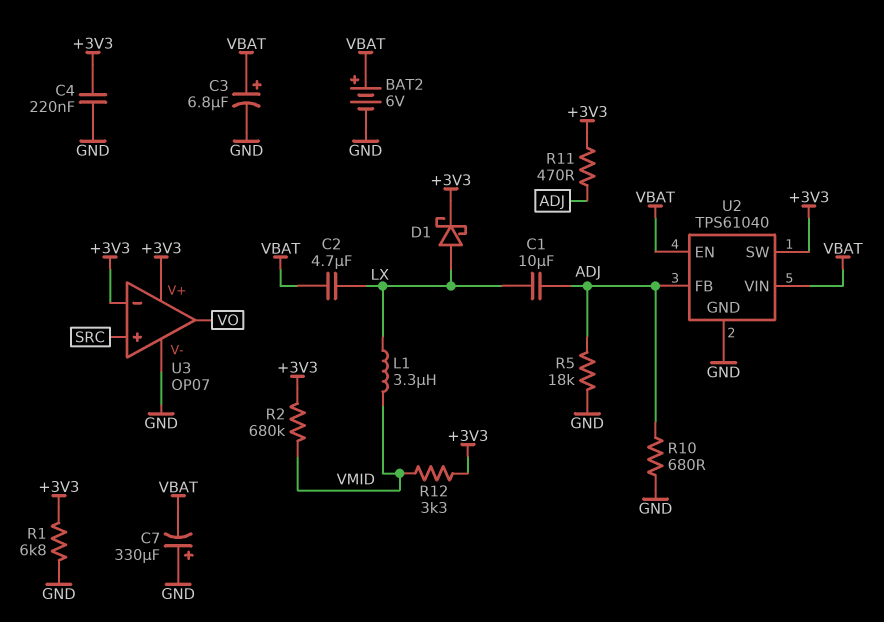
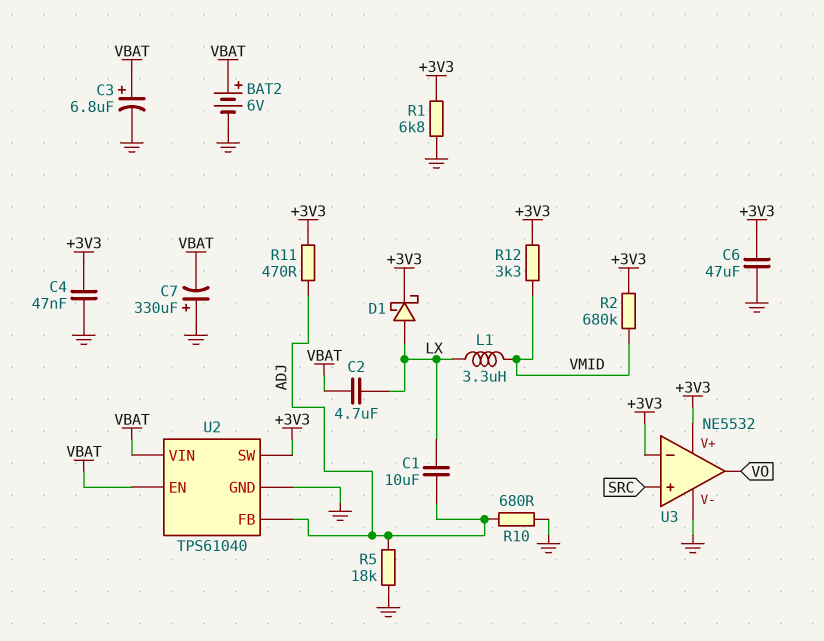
C4: 220nF (+3V3, GND) -> 47nF (+3V3, GND)
C6: none -> 47uF (+3V3, GND)
U3: OP07 -> NE5532

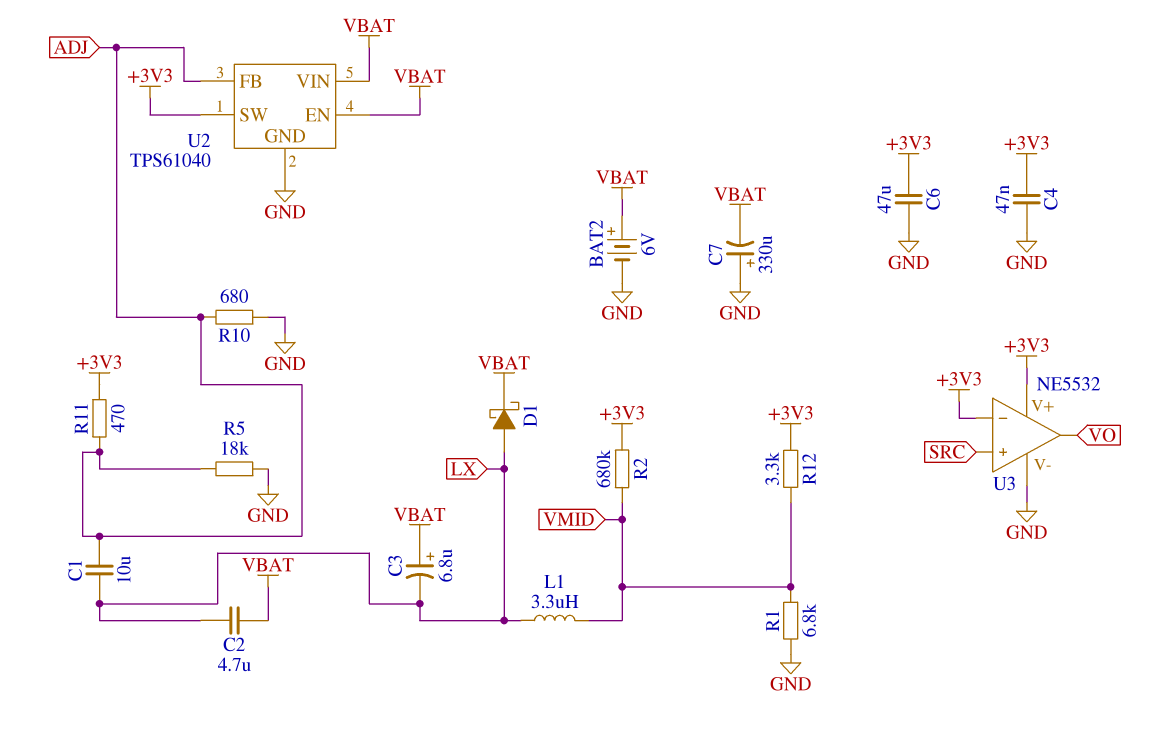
C3: 6.8uF (plus VBAT, minus GND) -> 6.8uF (plus VBAT, minus LX)
D1: schottky (A LX, K +3V3) -> schottky (A LX, K VBAT)
R1: 6.8k (+3V3, GND) -> 6.8k (GND, VMID)

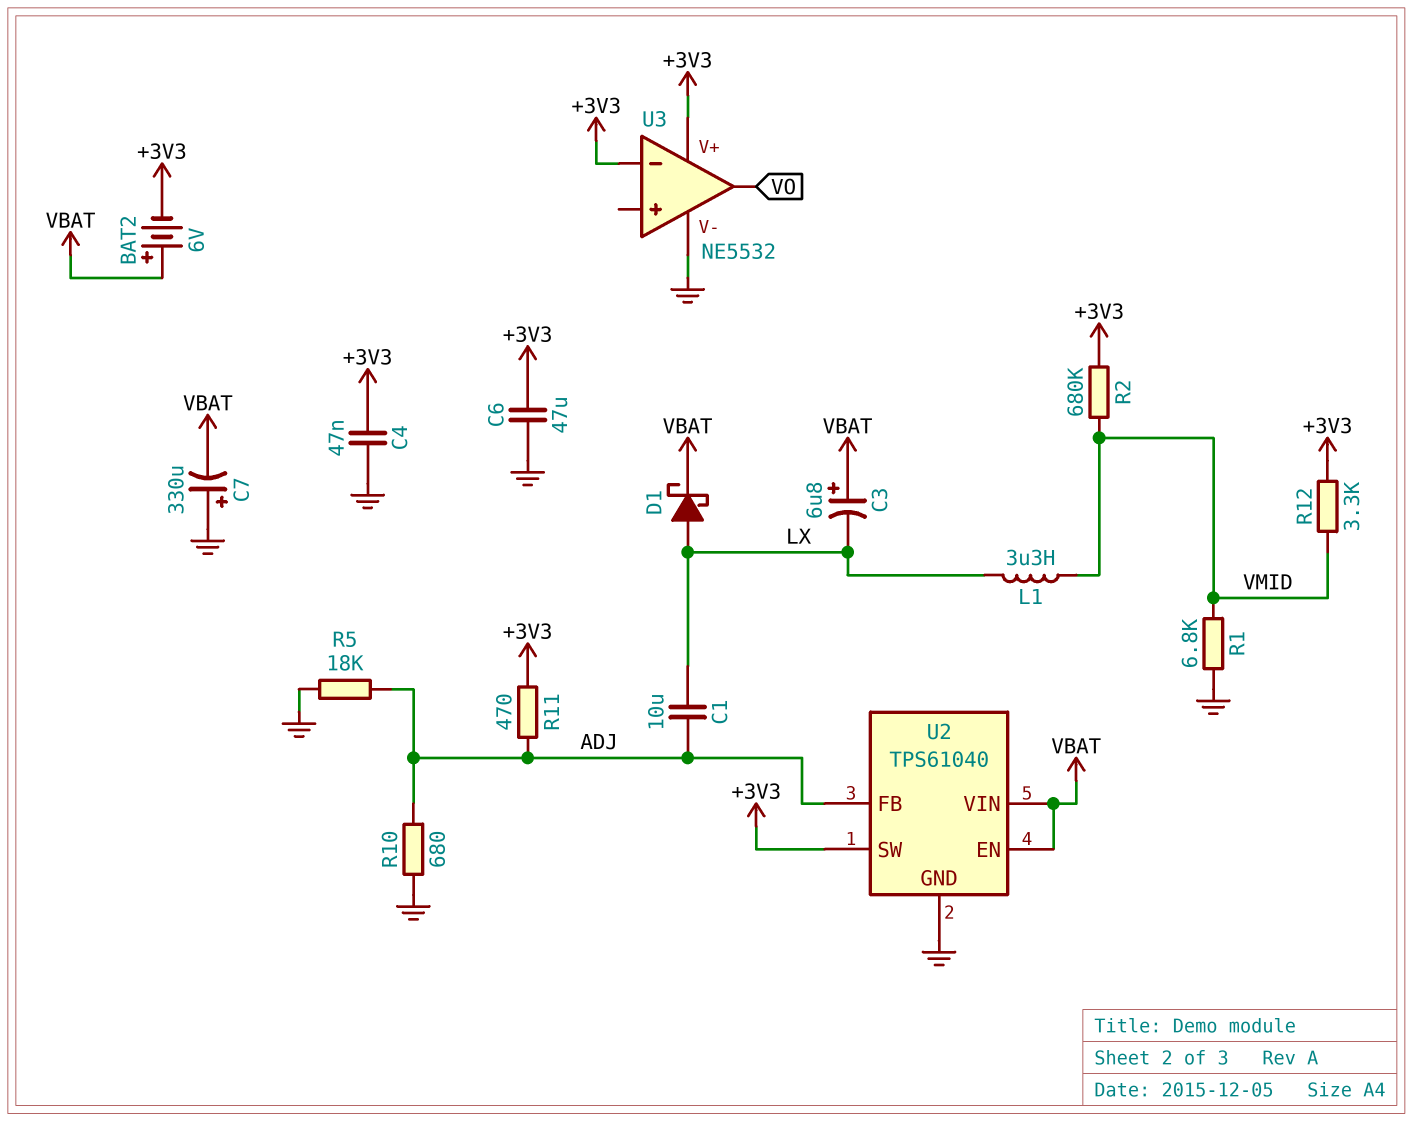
BAT2: 6V (plus VBAT, minus GND) -> 6V (plus VBAT, minus +3V3)
C2: 4.7uF (LX, VBAT) -> none
U3 pin in+: SRC -> none

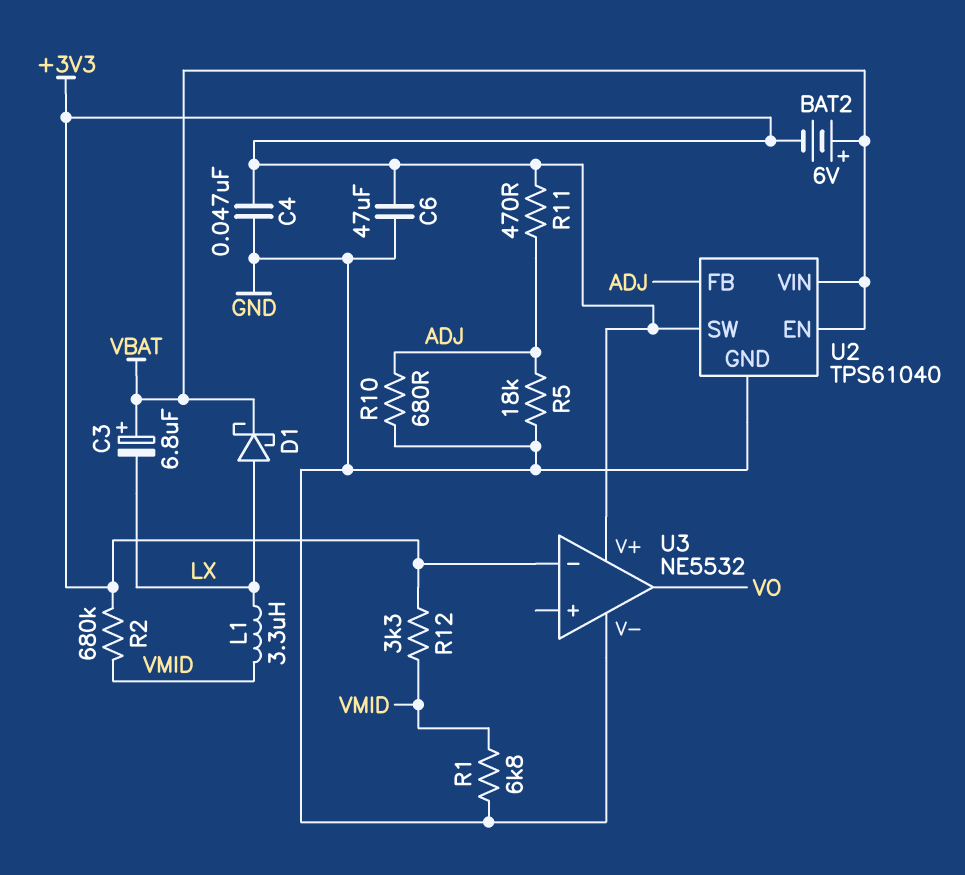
C1: 10uF (ADJ, LX) -> none
C7: 330uF (plus GND, minus VBAT) -> none

